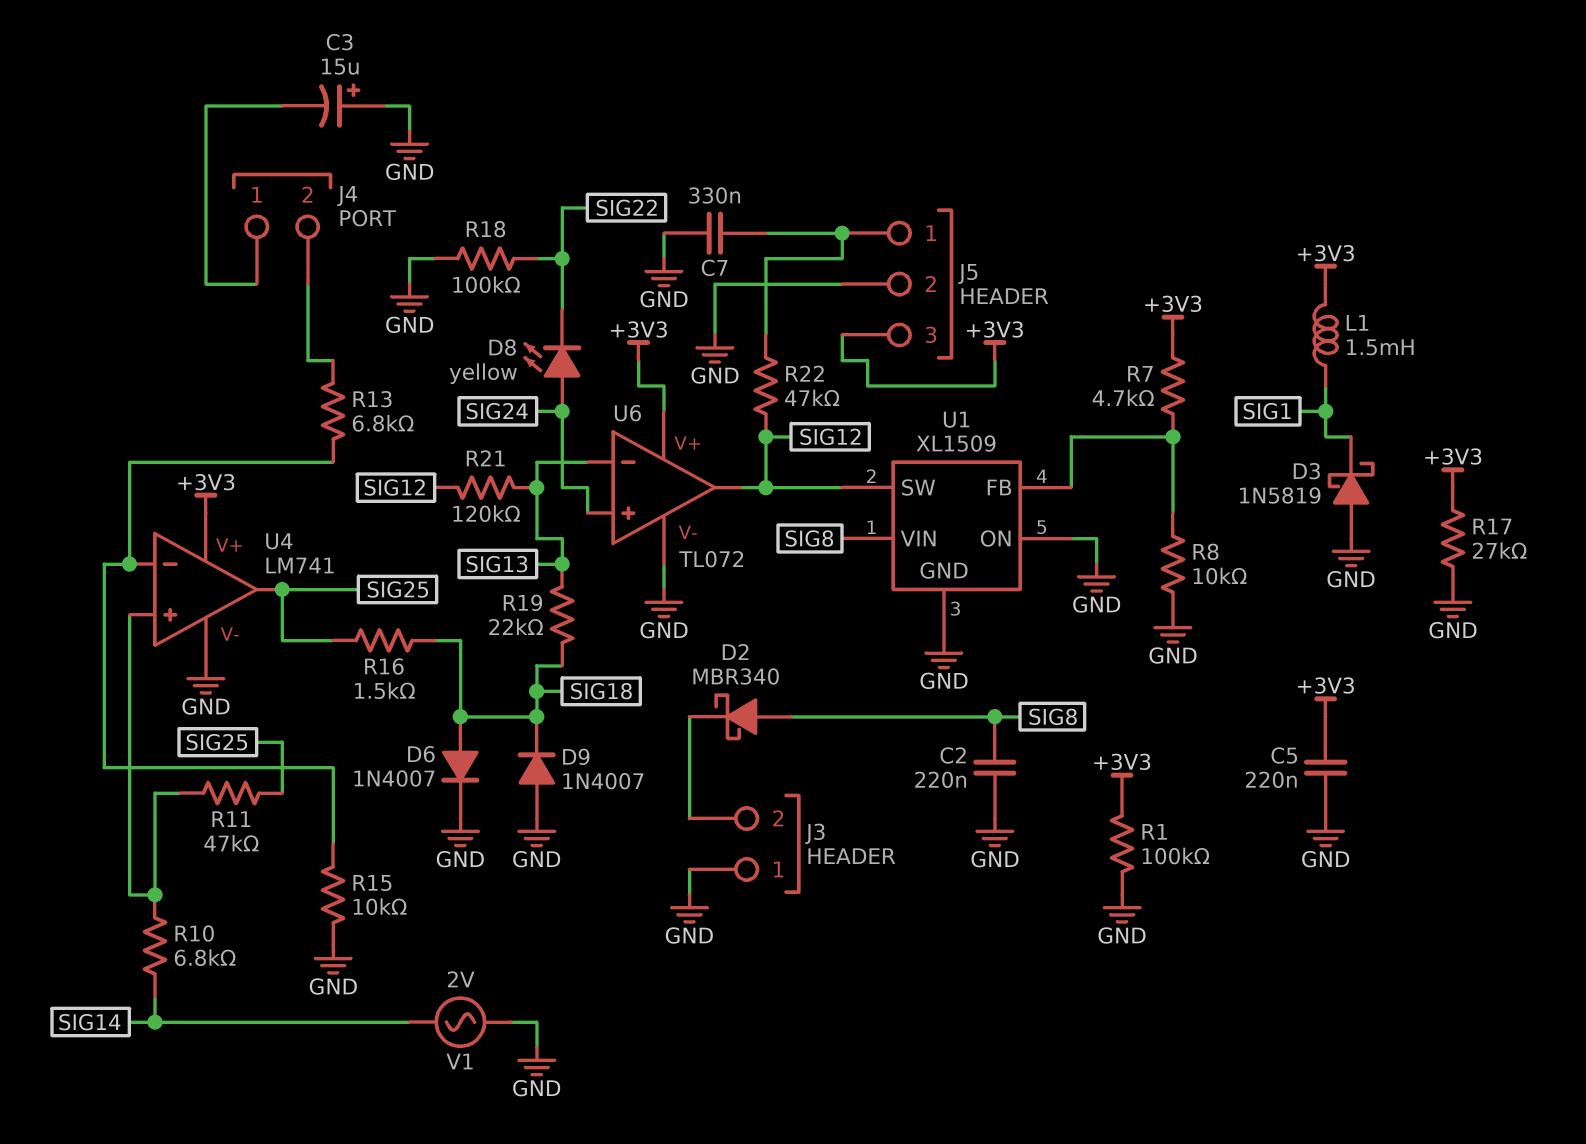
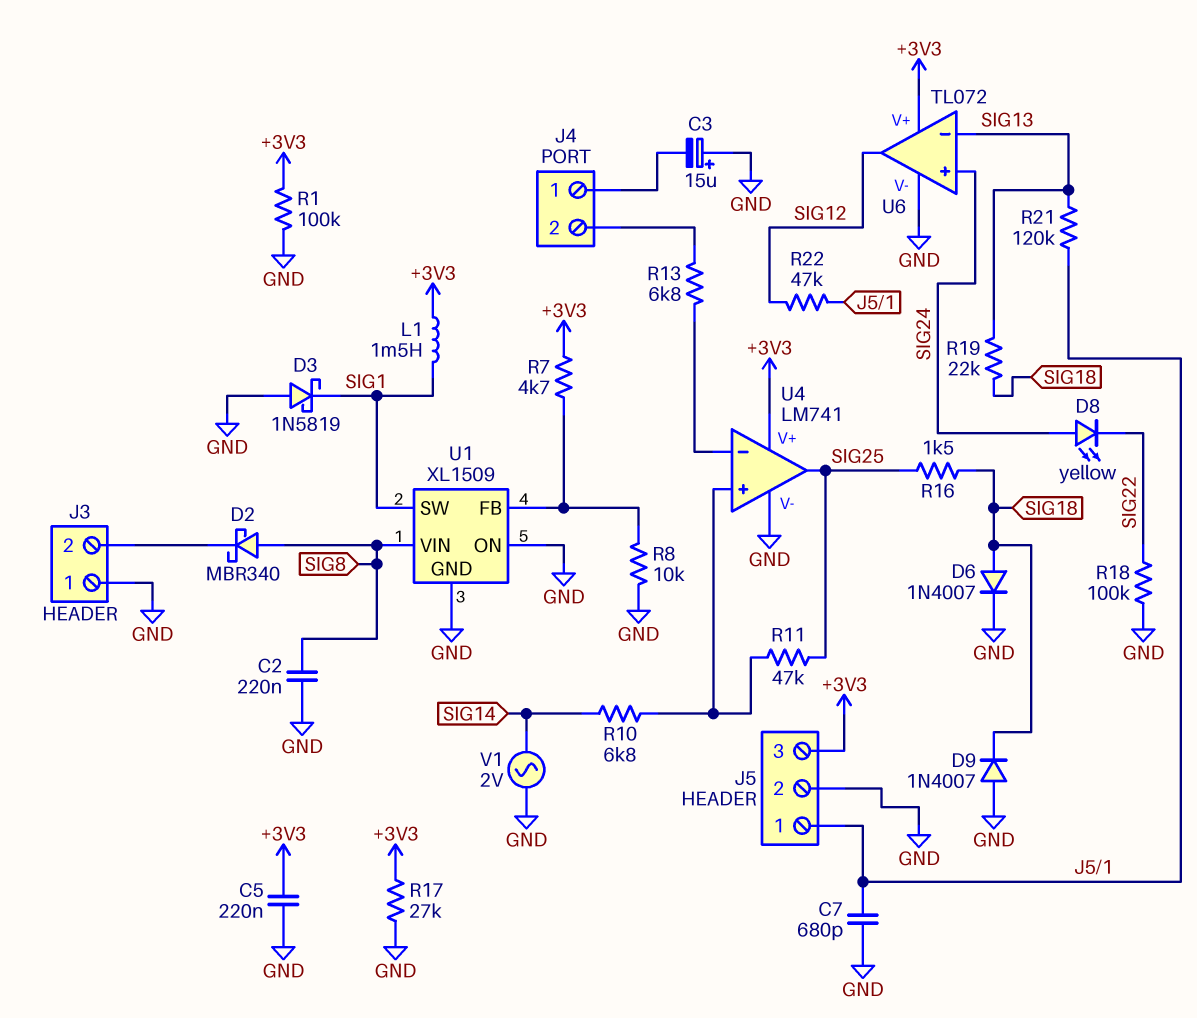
C7: 330nF (GND, J5/1) -> 680pF (GND, J5/1)
R15: 10k (GND, U4/in-) -> none
R21: 120k (SIG12, SIG13) -> 120k (J5/1, SIG13)
U1 pin SW: SIG12 -> SIG1

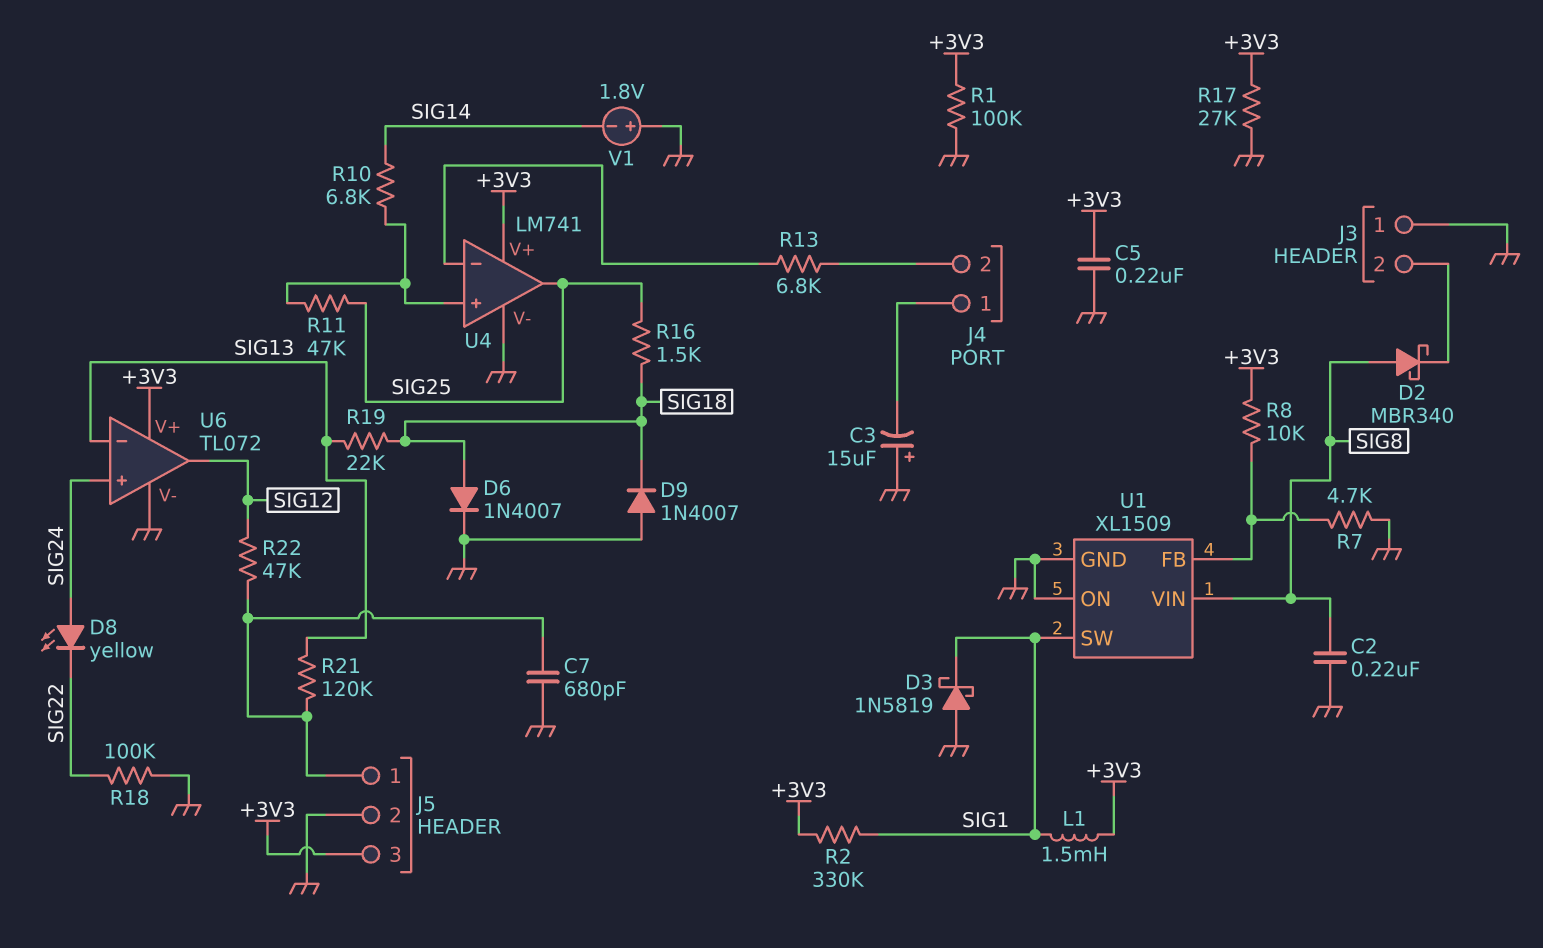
R2: none -> 330k (+3V3, SIG1)
R7: 4.7k (+3V3, U1/FB) -> 4.7k (GND, U1/FB)
R8: 10k (GND, U1/FB) -> 10k (+3V3, U1/FB)
V1: AC 2V (GND, SIG14) -> 1.8V (plus GND, minus SIG14)

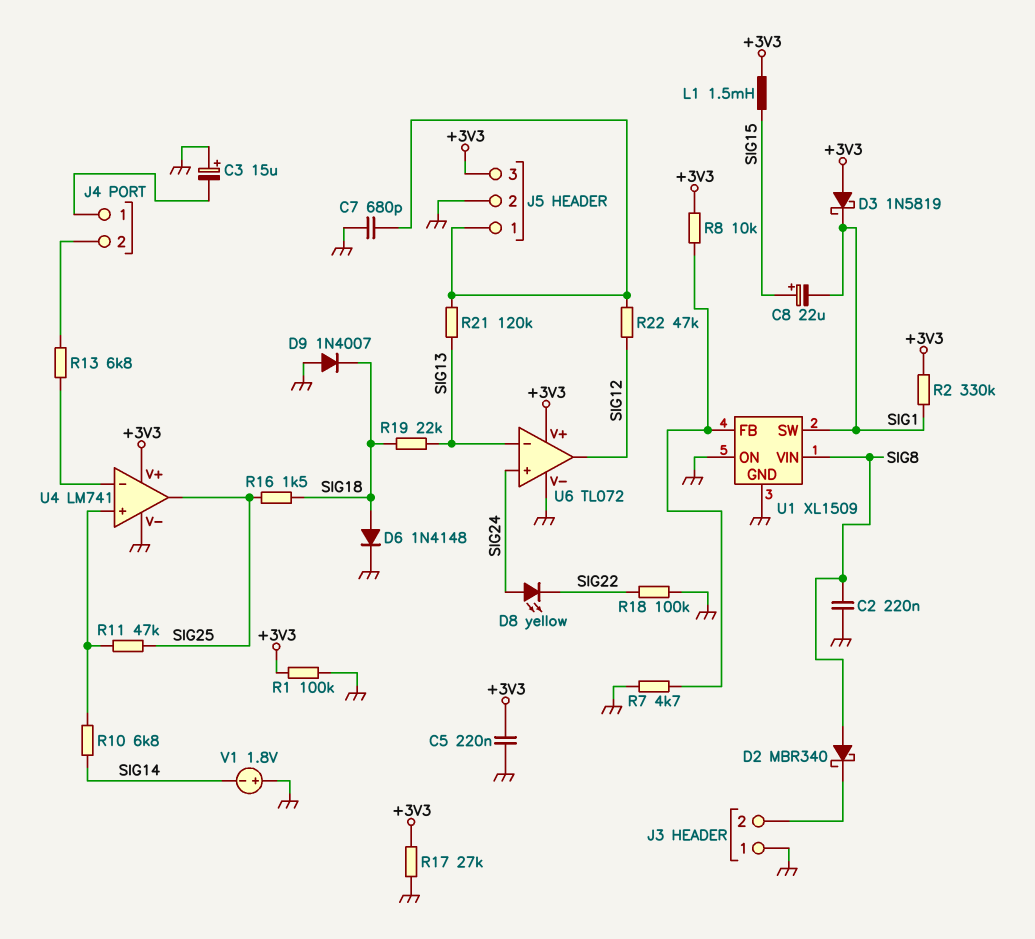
C8: none -> 22uF (plus SIG15, minus SIG1)
D3: schottky 1N5819 (A GND, K SIG1) -> schottky 1N5819 (A +3V3, K SIG1)
D6: diode 1N4007 (A SIG18, K GND) -> diode 1N4148 (A SIG18, K GND)
L1: 1.5mH (+3V3, SIG1) -> 1.5mH (+3V3, SIG15)

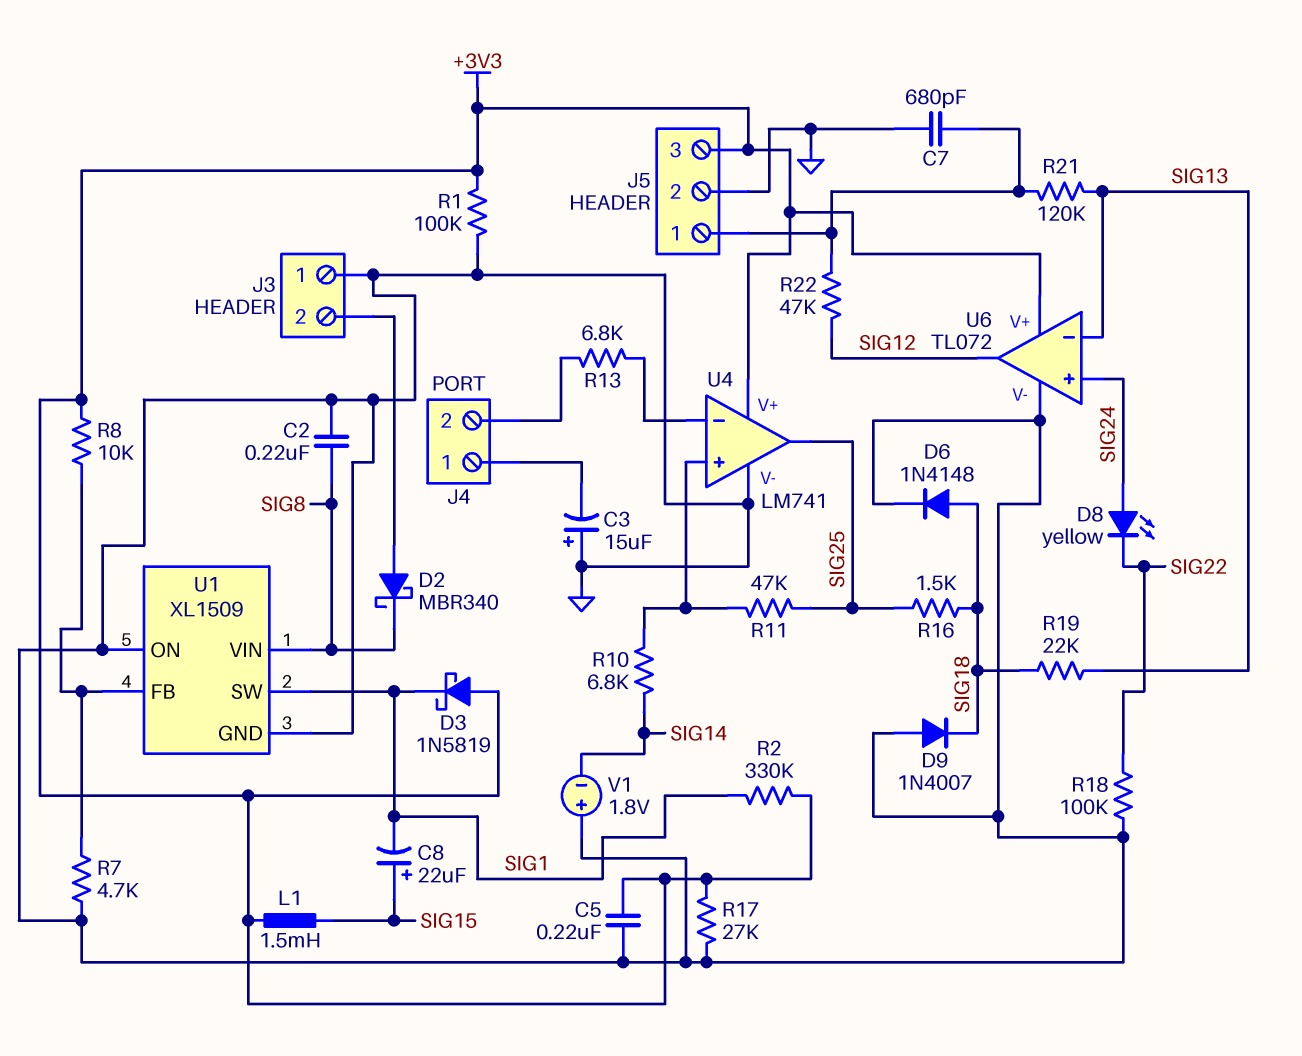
D2: schottky MBR340 (A SIG8, K J3/2) -> schottky MBR340 (A J3/2, K SIG8)

